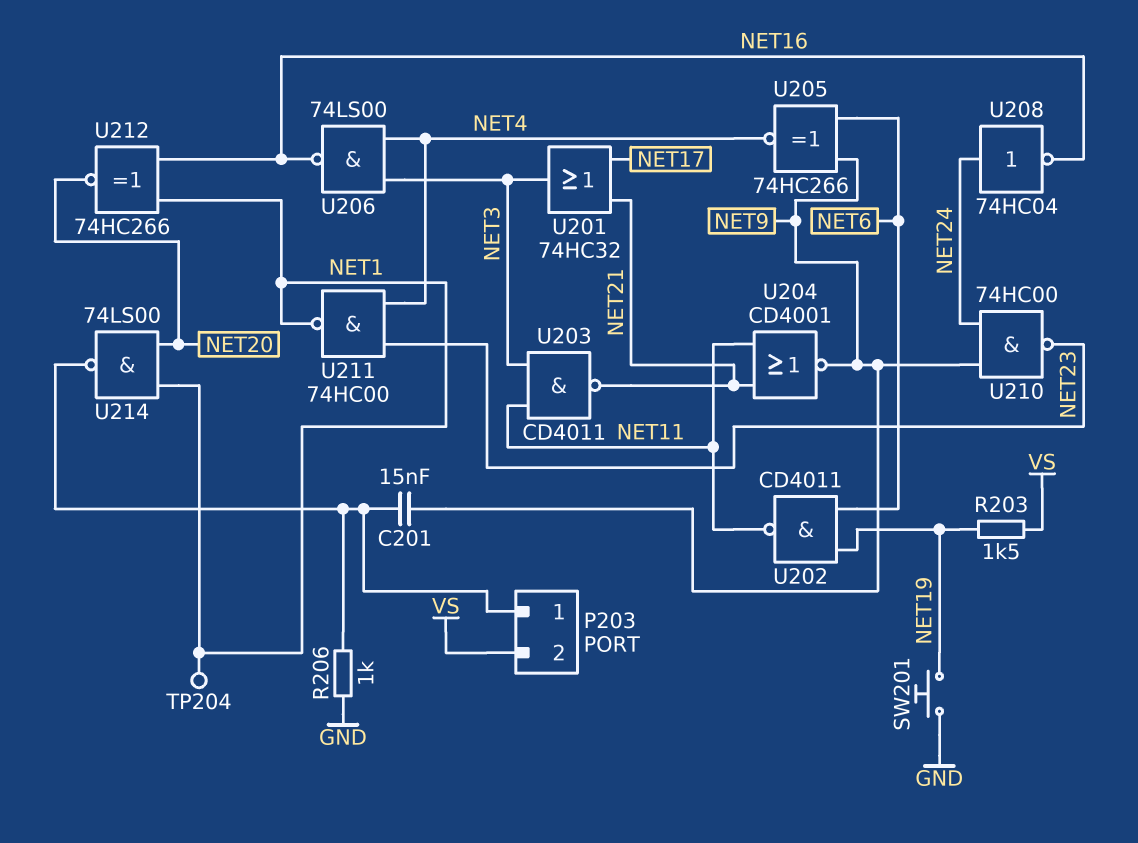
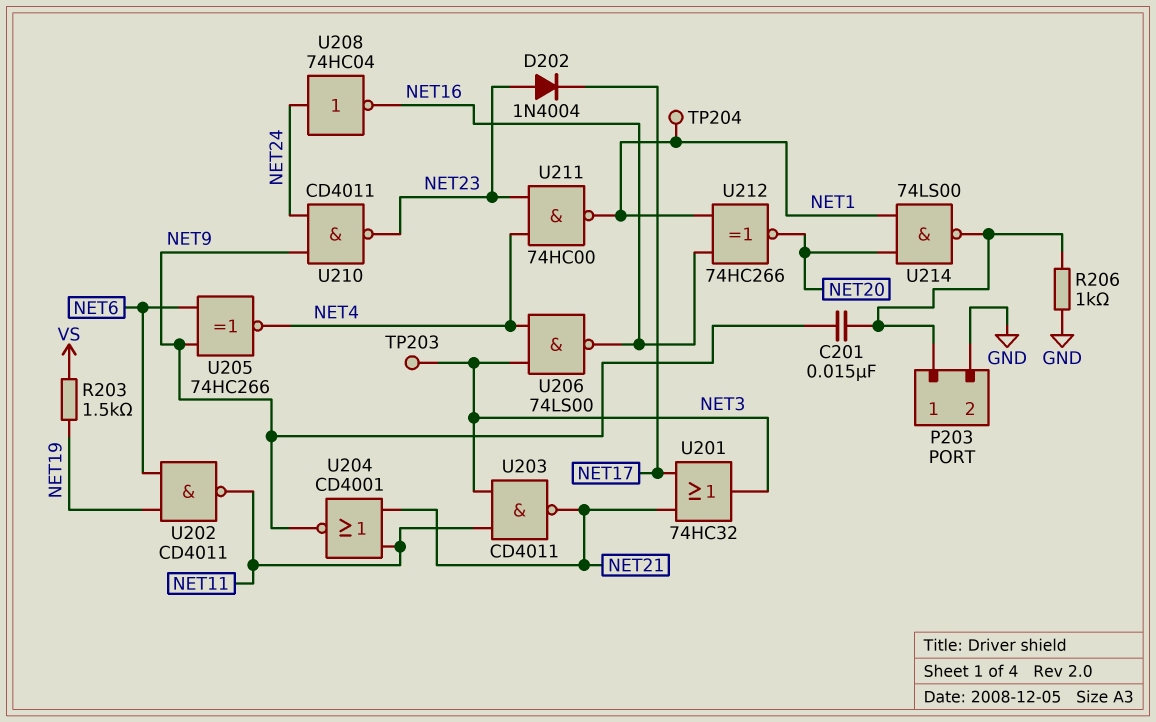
D202: none -> diode 1N4004 (A NET23, K NET17)
P203 pin 2: VS -> GND
SW201: button (GND, NET19) -> none
TP203: none -> test point (NET3)
U210: NAND 74HC00 (in NET9, in NET24, out NET23) -> NAND CD4011 (in NET9, in NET24, out NET23)

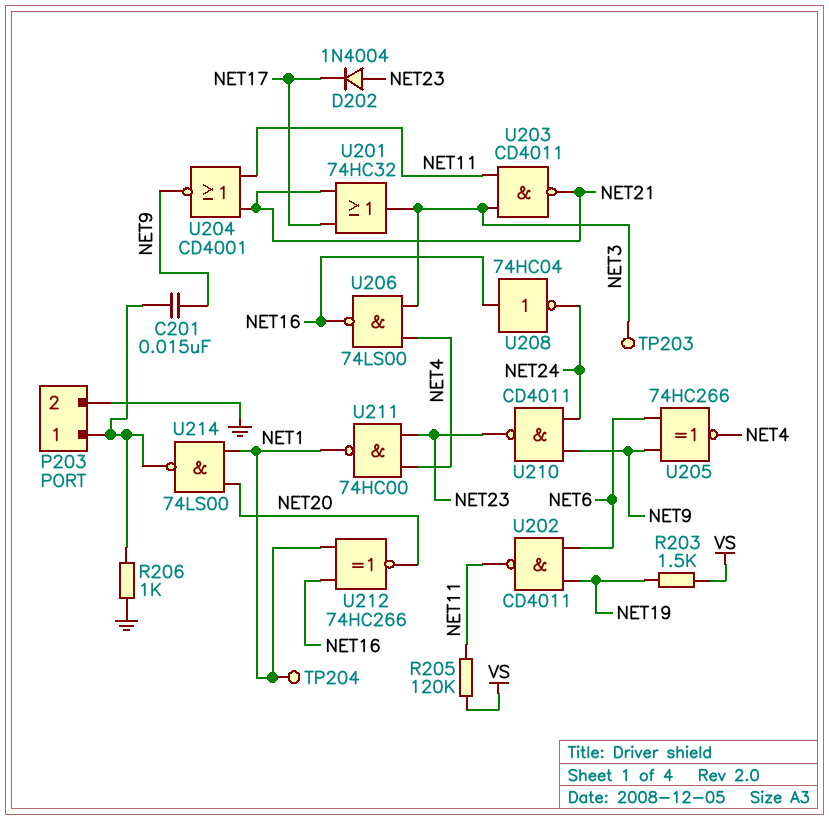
R205: none -> 120k (NET11, VS)
U208: NOT 74HC04 (in NET24, out NET16) -> NOT 74HC04 (in NET16, out NET24)

